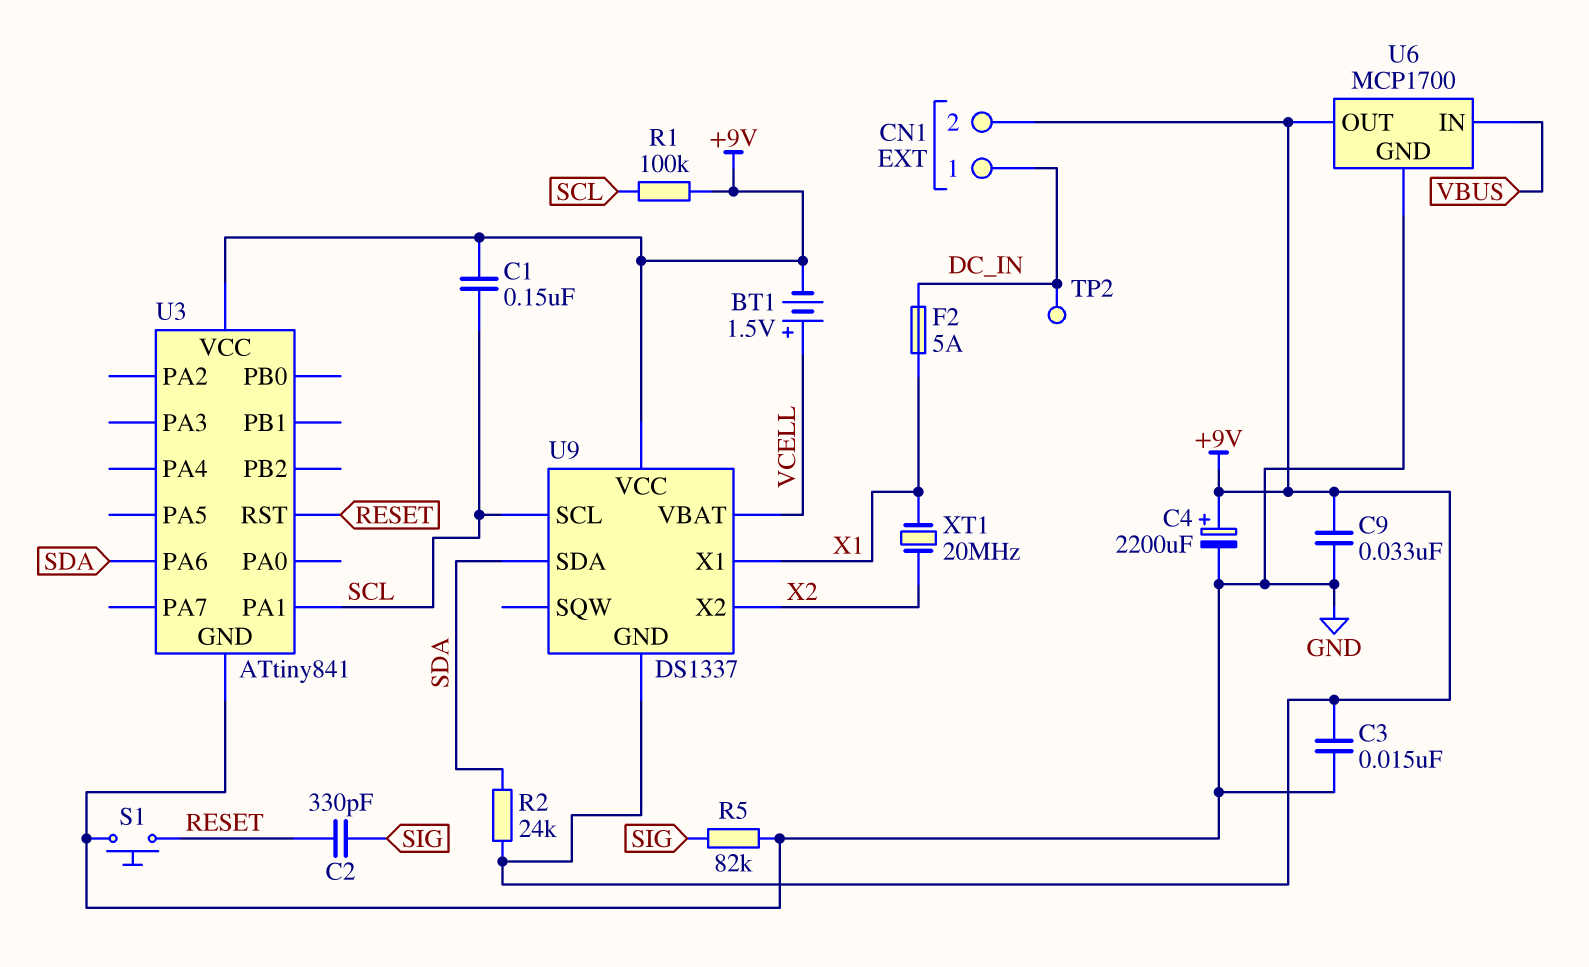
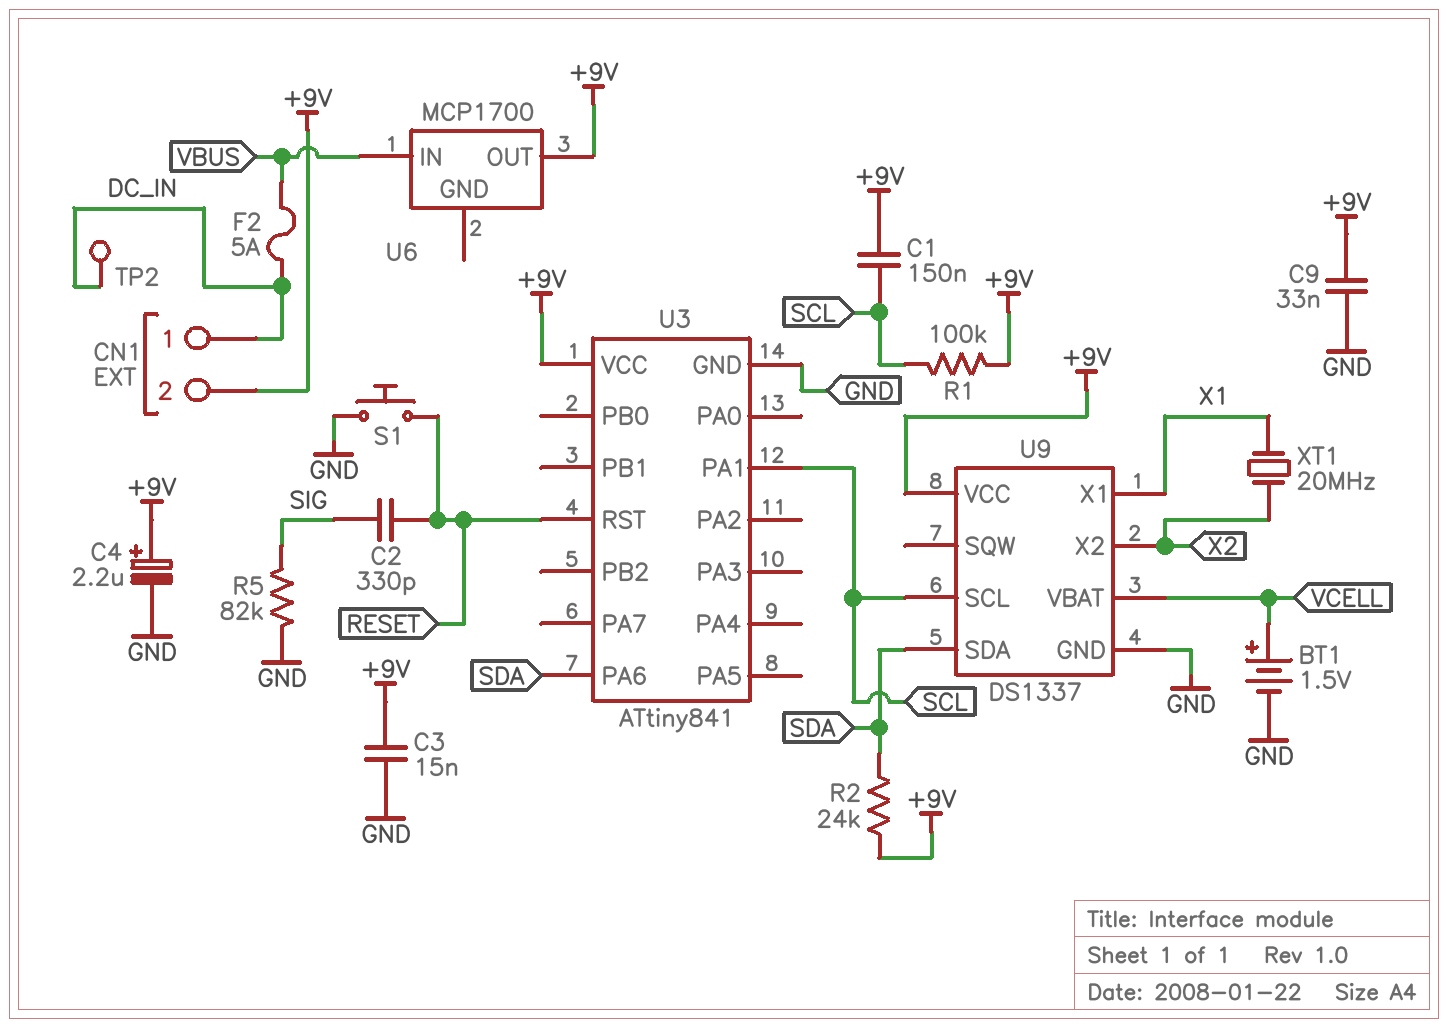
BT1: 1.5V (plus VCELL, minus +9V) -> 1.5V (plus VCELL, minus GND)
C4: 2200uF (plus +9V, minus GND) -> 2.2uF (plus +9V, minus GND)
F2: 5A (DC_IN, X1) -> 5A (DC_IN, VBUS)
U6 pin GND: GND -> none
U9 pin GND: +9V -> GND

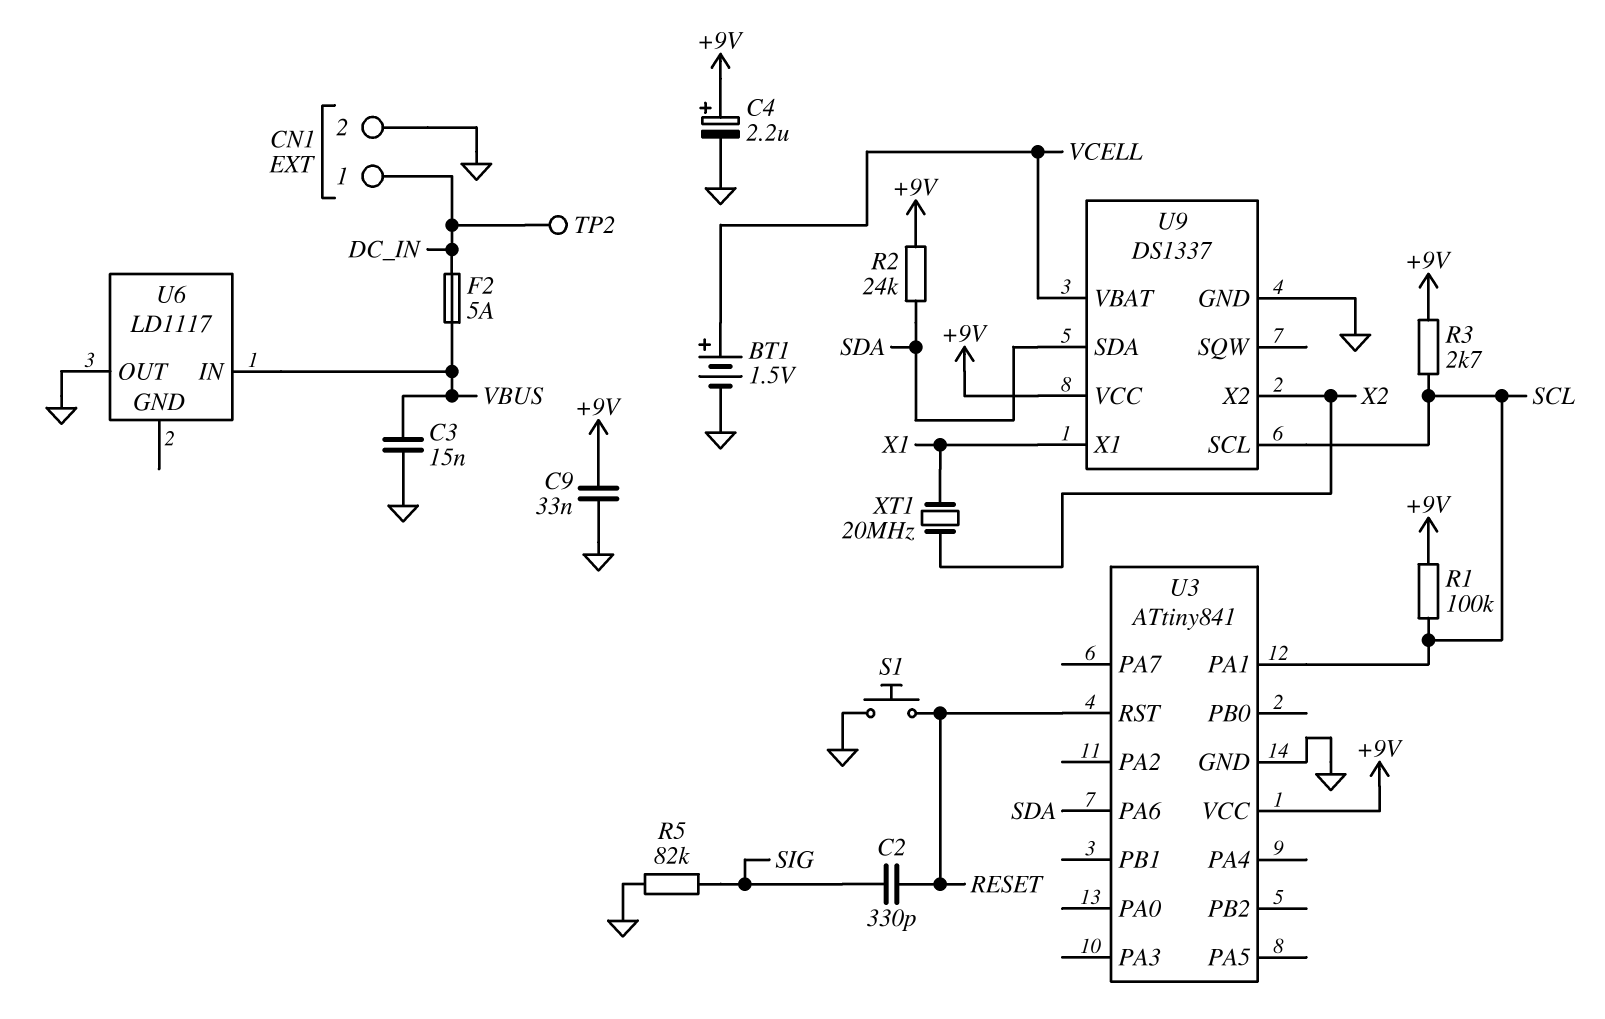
C1: 150nF (+9V, SCL) -> none
C3: 15nF (+9V, GND) -> 15nF (GND, VBUS)
CN1 pin 2: +9V -> GND
R3: none -> 2.7k (+9V, SCL)
U6: MCP1700 -> LD1117
U6 pin OUT: +9V -> GND

